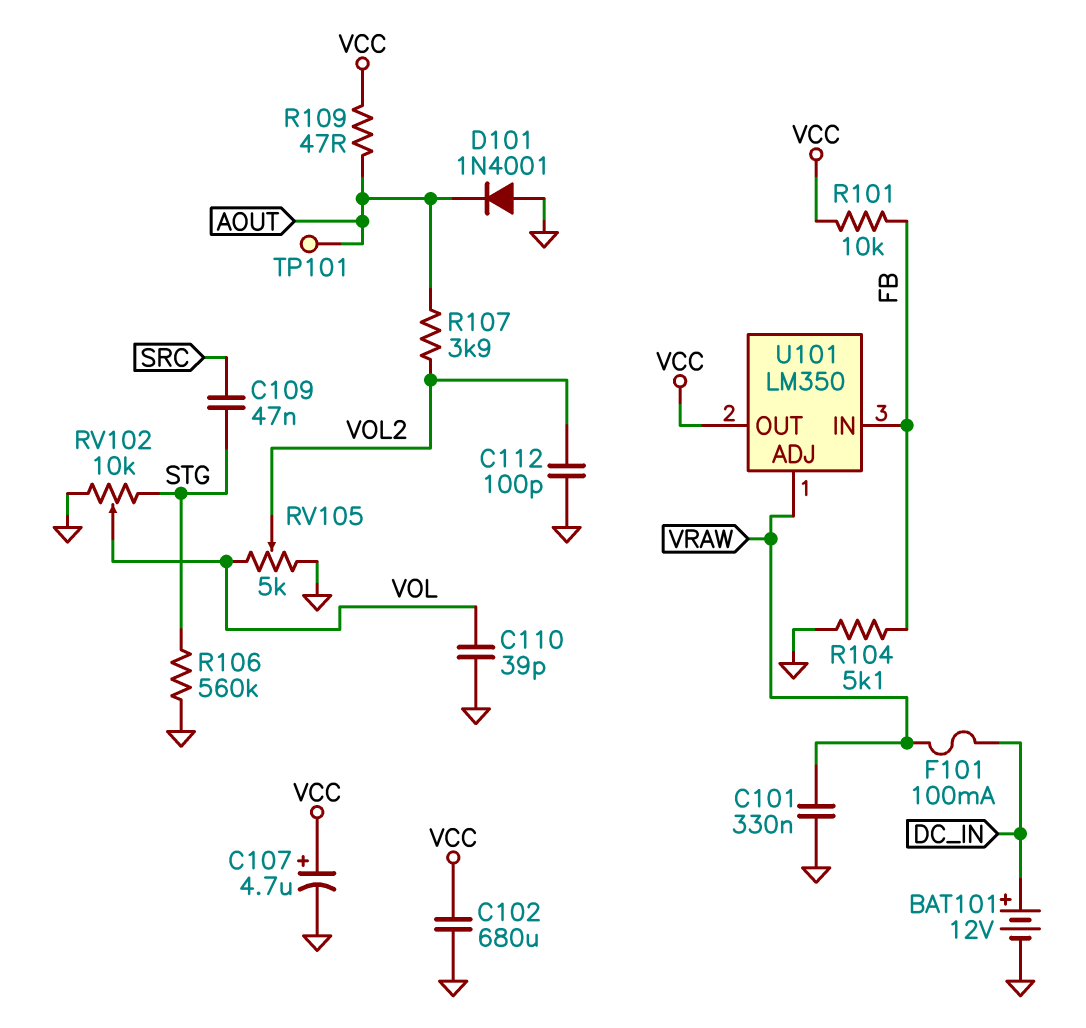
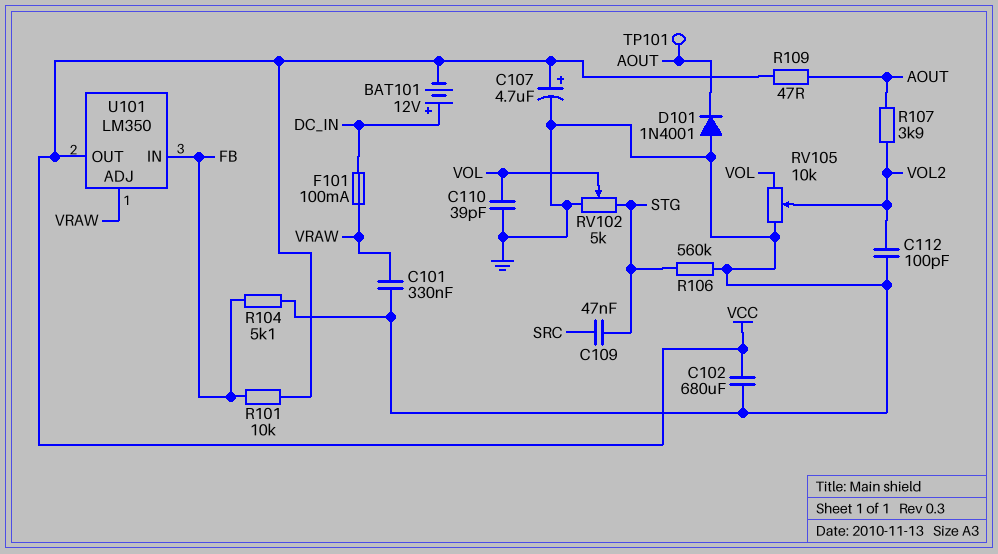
BAT101: 12V (plus DC_IN, minus GND) -> 12V (plus DC_IN, minus VCC)
RV102: 10k (GND, STG, wiper VOL) -> 5k (GND, STG, wiper VOL)
RV105: 5k (GND, VOL, wiper VOL2) -> 10k (GND, VOL, wiper VOL2)

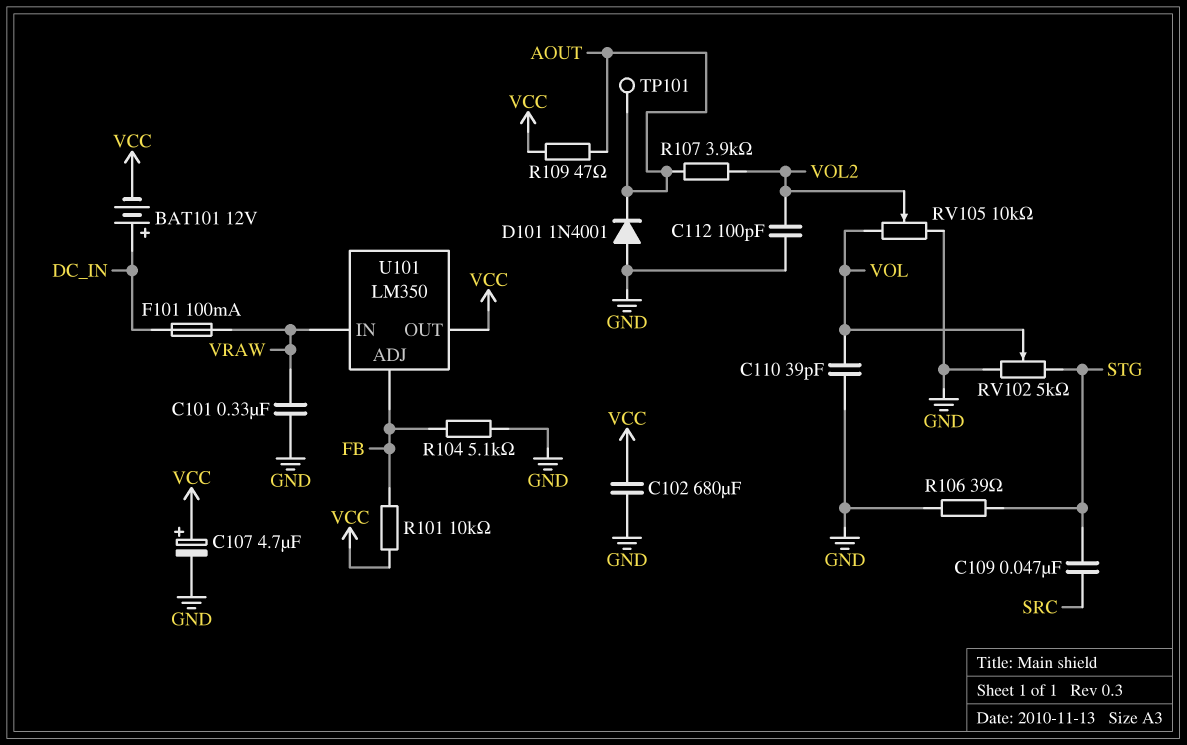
R106: 560k (GND, STG) -> 39 (GND, STG)
U101 pin ADJ: VRAW -> FB
U101 pin IN: FB -> VRAW

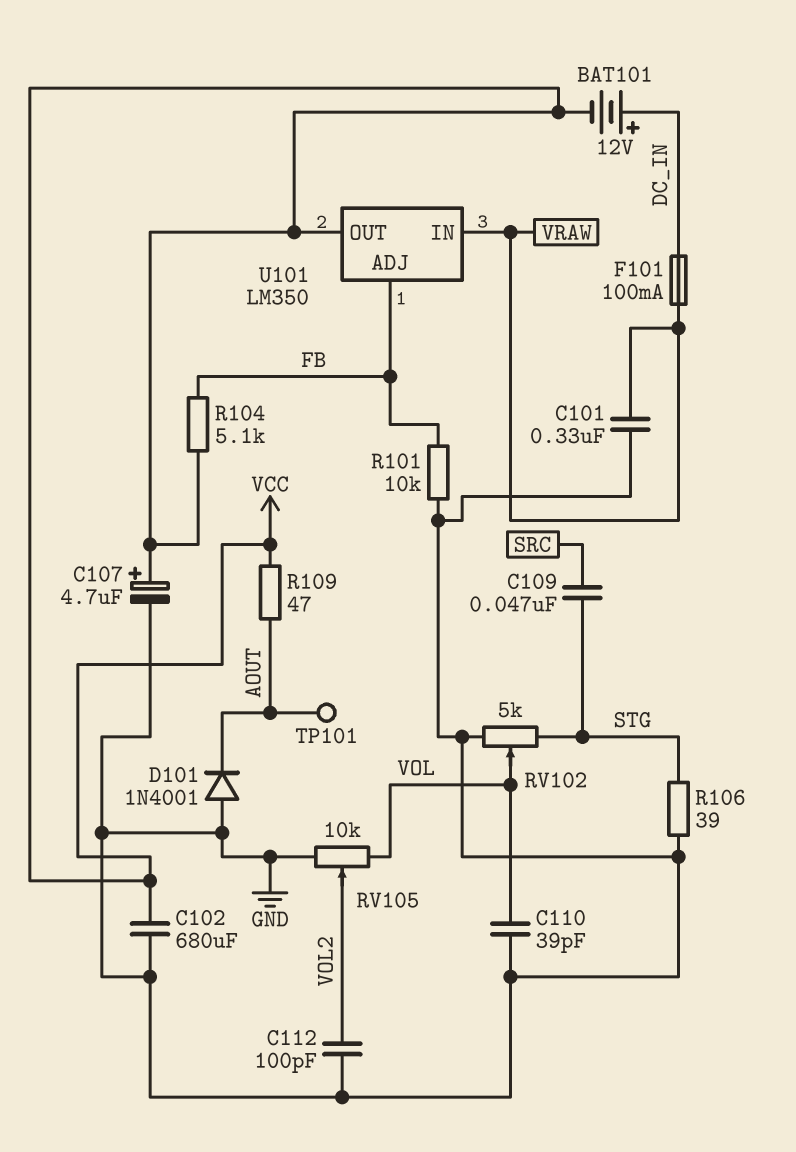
R101: 10k (FB, VCC) -> 10k (FB, GND)
R104: 5.1k (FB, GND) -> 5.1k (FB, VCC)
R107: 3.9k (AOUT, VOL2) -> none

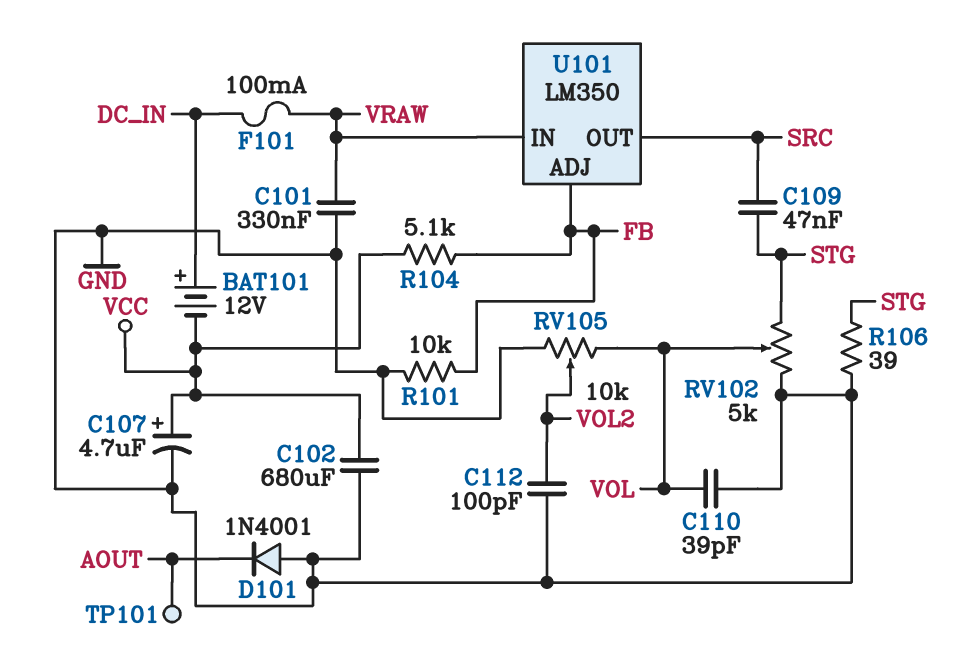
R109: 47 (AOUT, VCC) -> none
U101 pin OUT: VCC -> SRC

